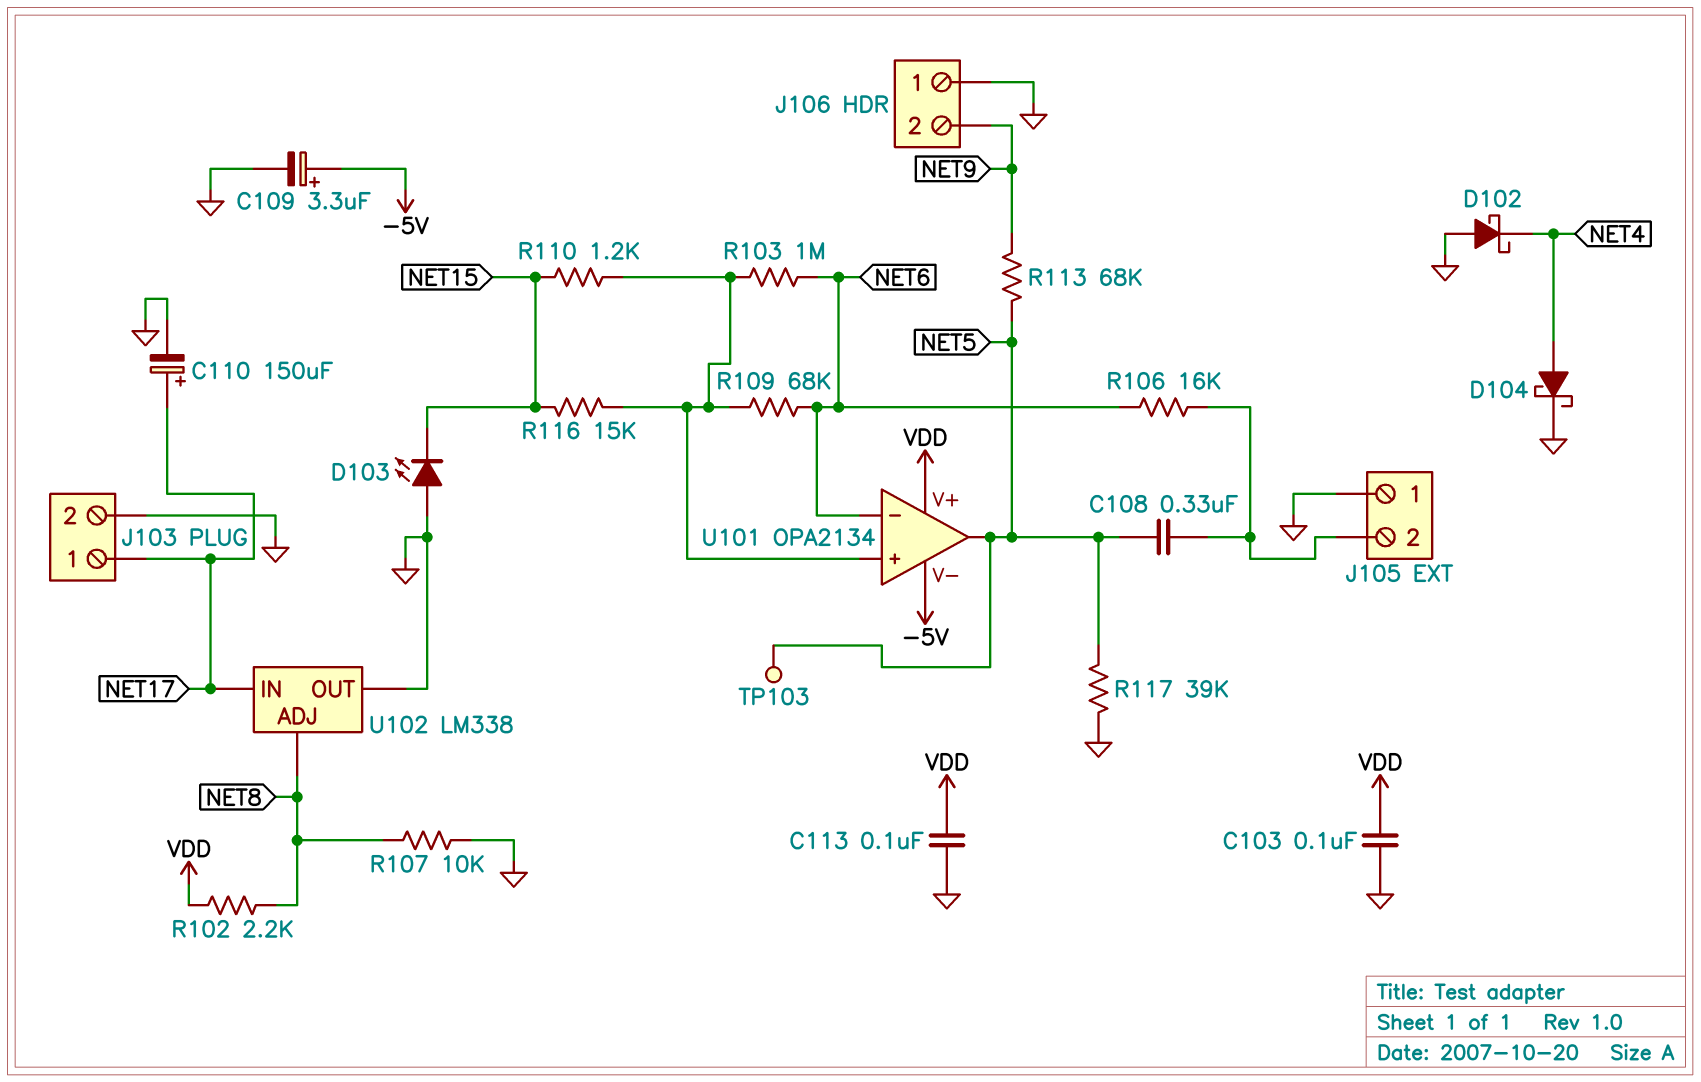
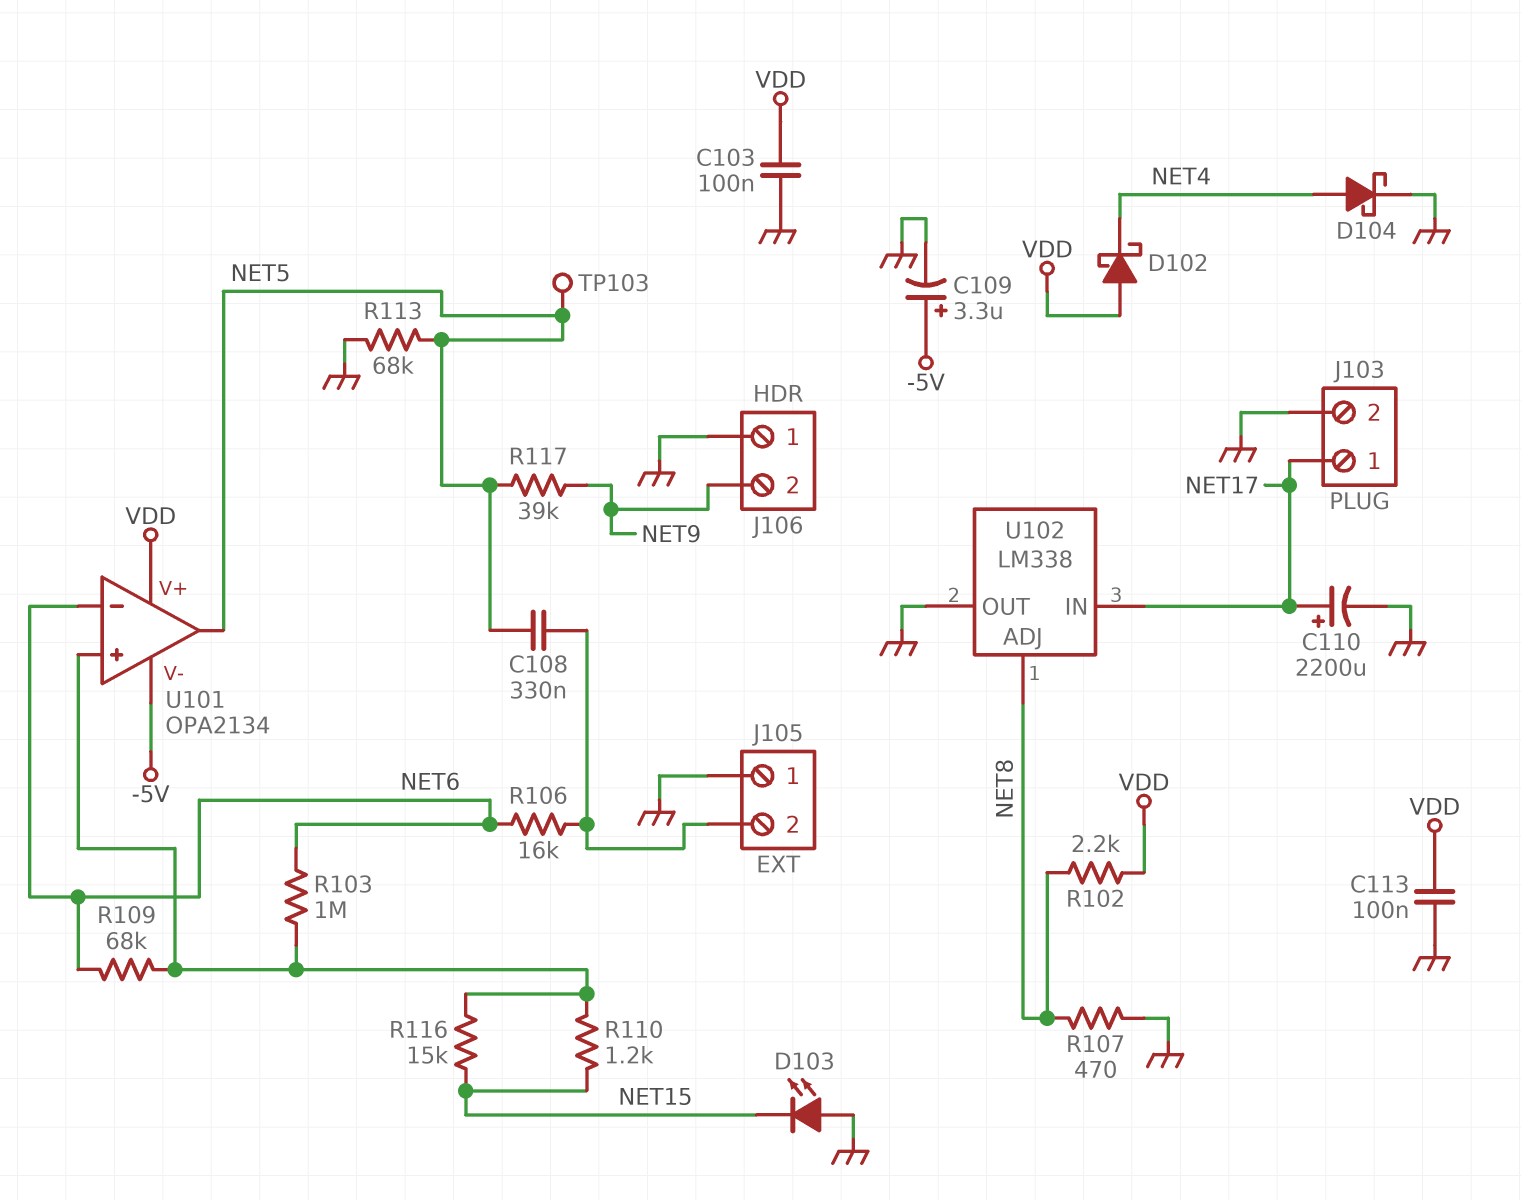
C110: 150uF (plus NET17, minus GND) -> 2200uF (plus NET17, minus GND)
D102: schottky (A GND, K NET4) -> schottky (A VDD, K NET4)
R107: 10k (GND, NET8) -> 470 (GND, NET8)
R113: 68k (NET5, NET9) -> 68k (GND, NET5)
R117: 39k (GND, NET5) -> 39k (NET5, NET9)

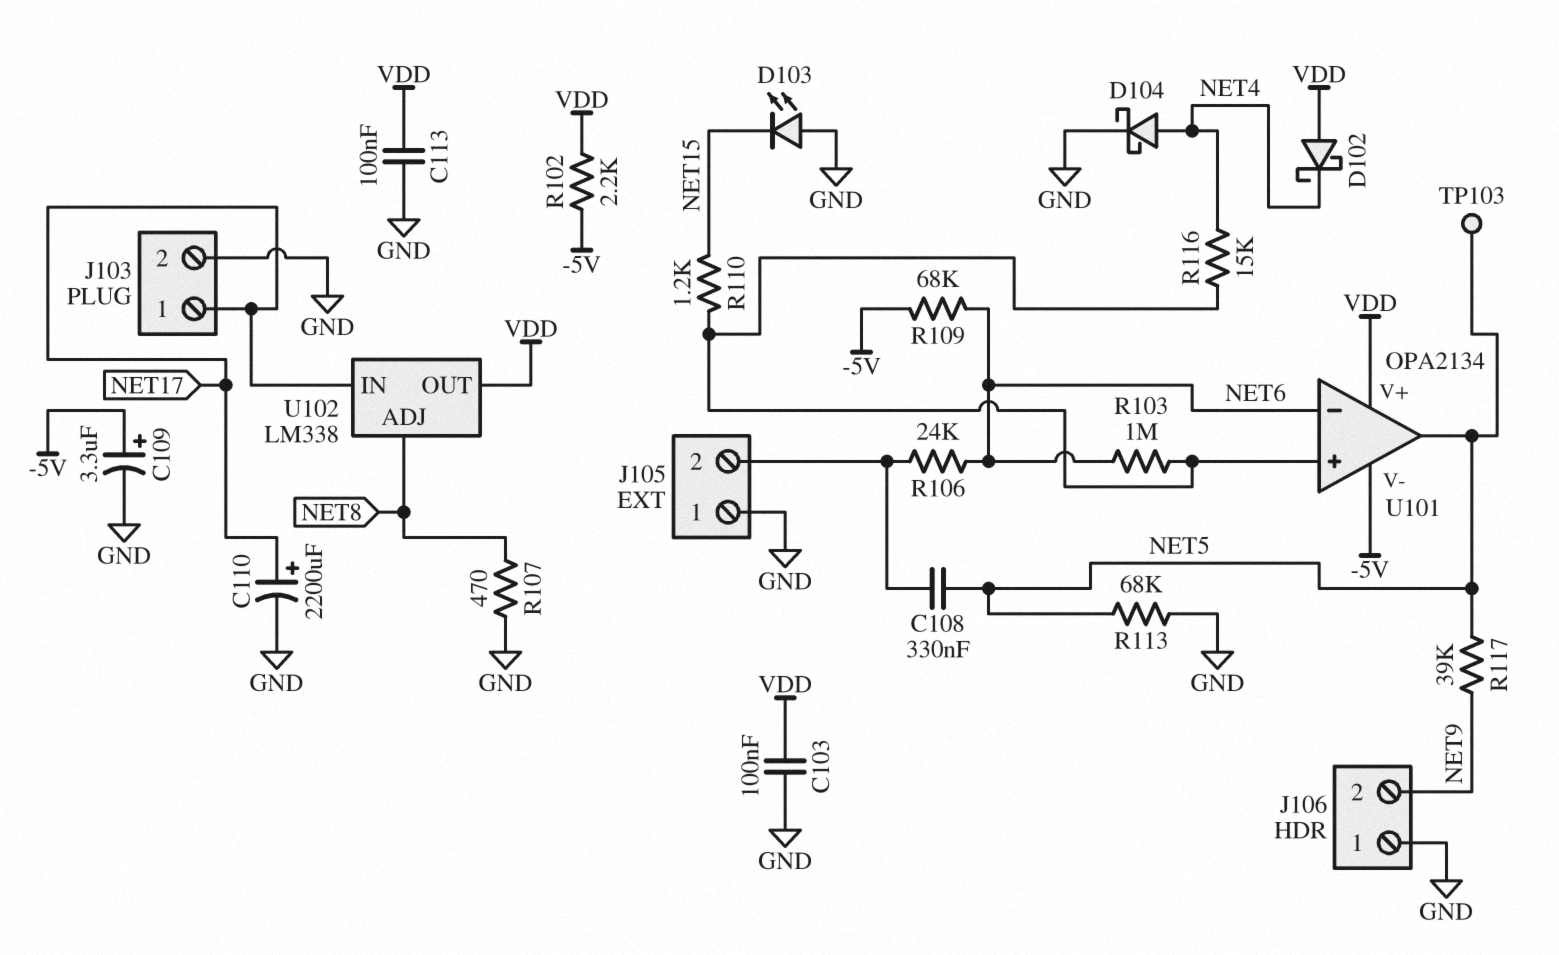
R102: 2.2k (NET8, VDD) -> 2.2k (-5V, VDD)
R106: 16k (J105/2, NET6) -> 24k (J105/2, NET6)
R109: 68k (NET6, U101/in+) -> 68k (-5V, NET6)
R116: 15k (NET15, U101/in+) -> 15k (NET4, U101/in+)
U102 pin OUT: GND -> VDD

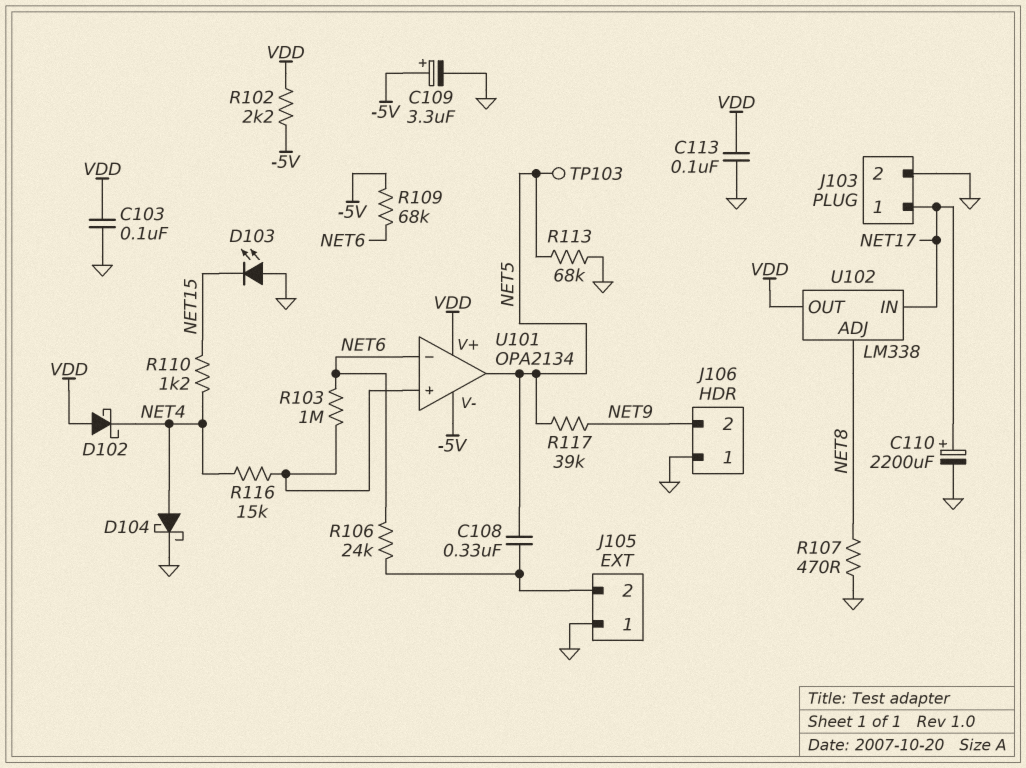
R110: 1.2k (NET15, U101/in+) -> 1.2k (NET4, NET15)

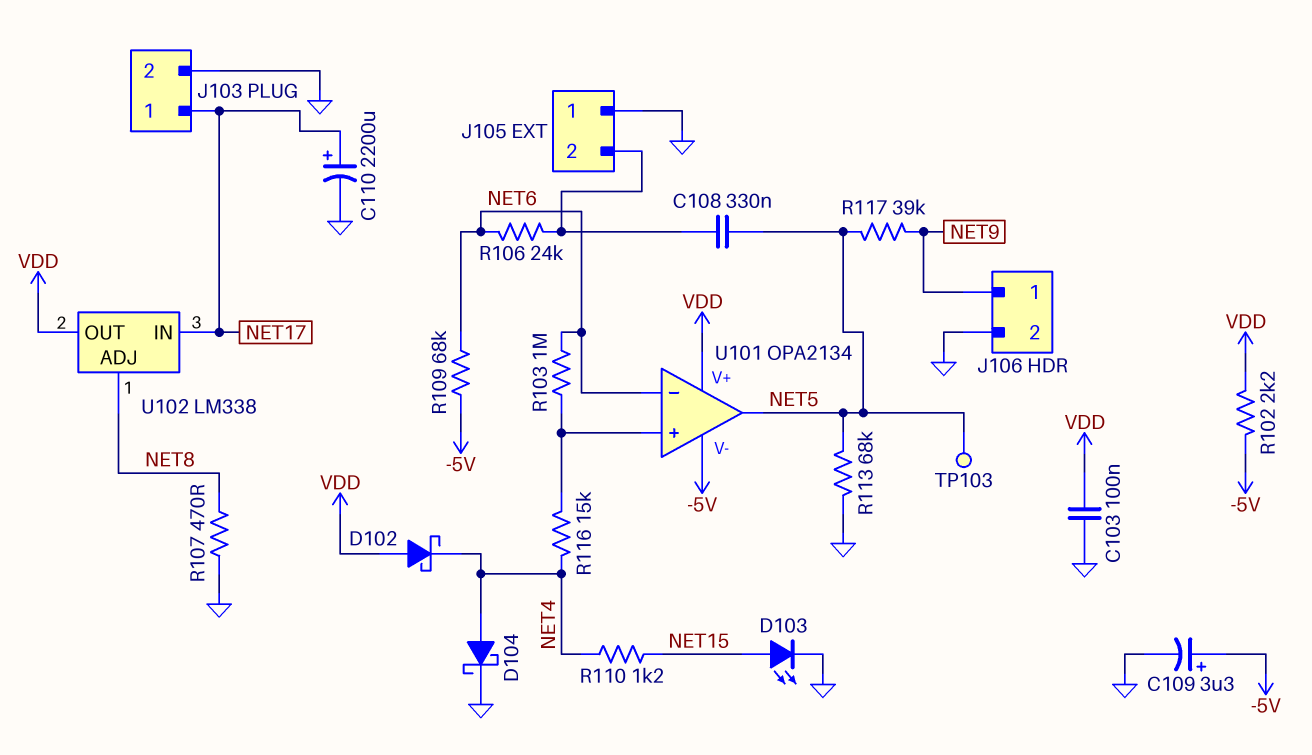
C113: 100nF (GND, VDD) -> none
D103: LED (A GND, K NET15) -> LED (A NET15, K GND)
J106 pin 1: GND -> NET9
J106 pin 2: NET9 -> GND

